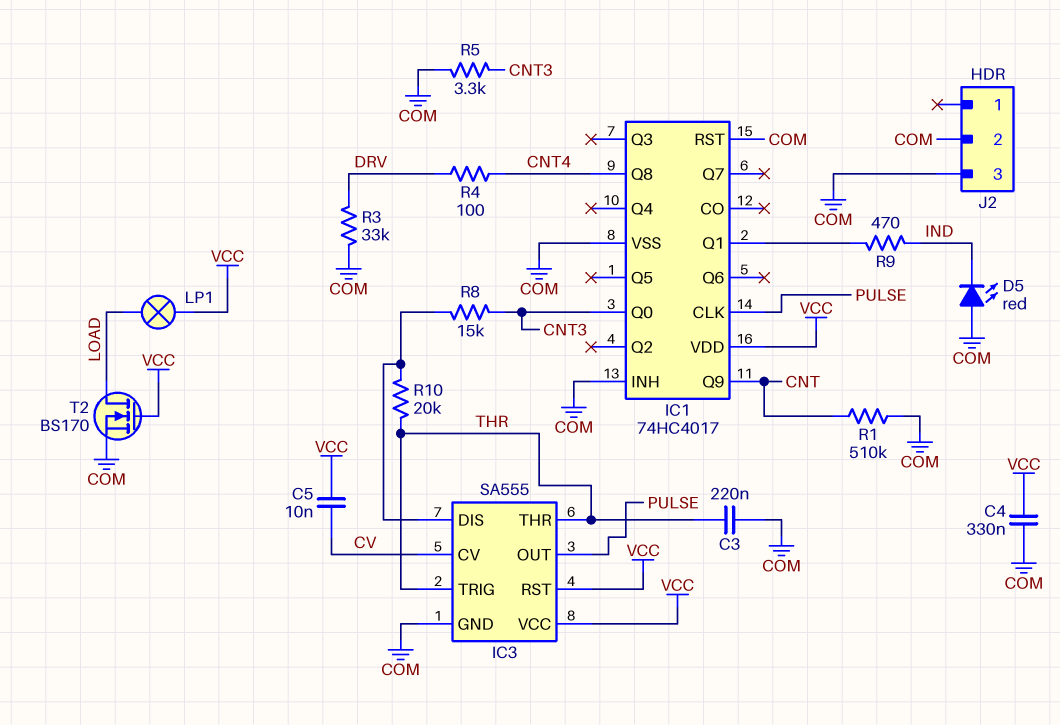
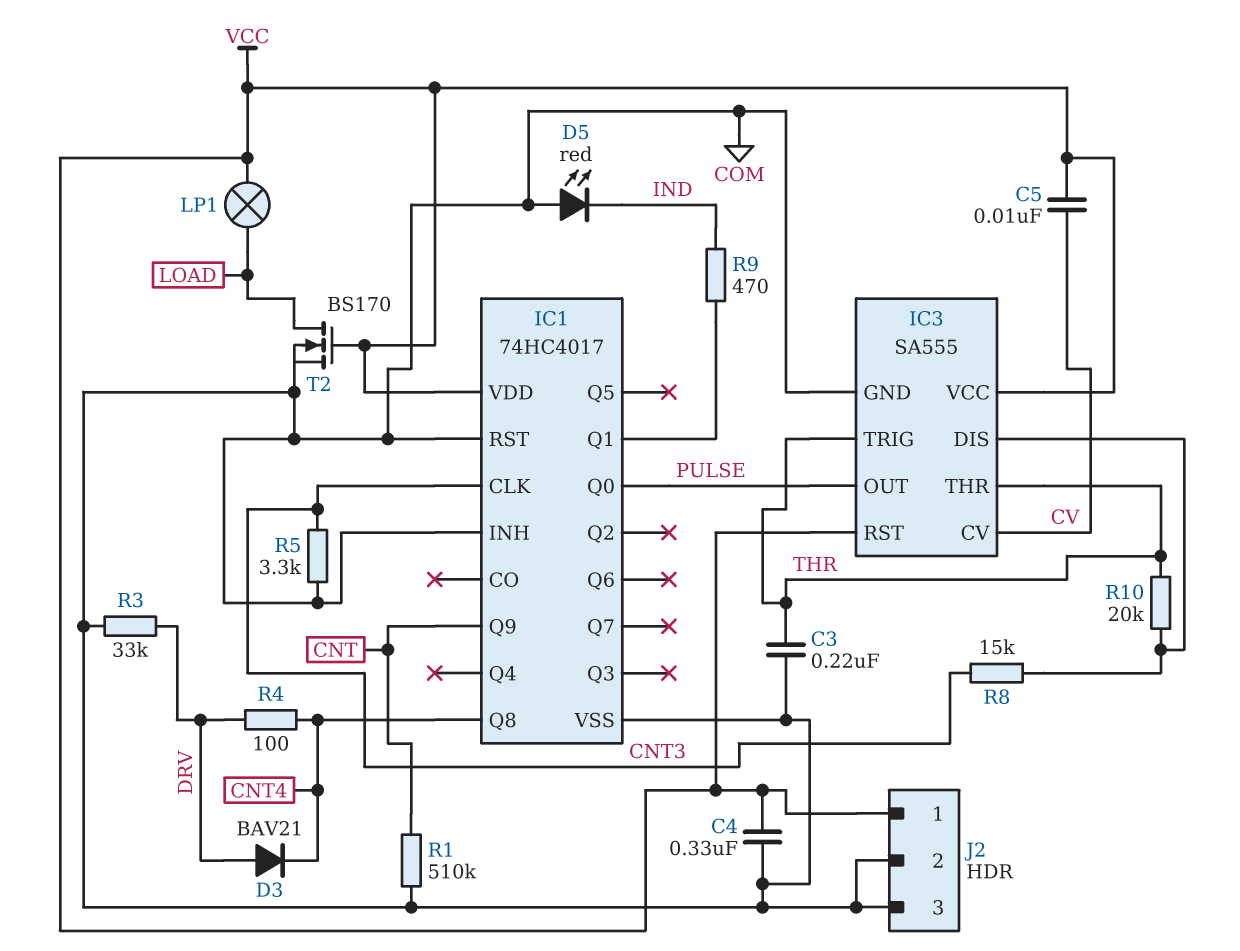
D3: none -> diode BAV21 (A DRV, K CNT4)
IC1 pin CLK: PULSE -> CNT3
IC1 pin Q0: CNT3 -> PULSE
J2 pin 1: none -> VCC

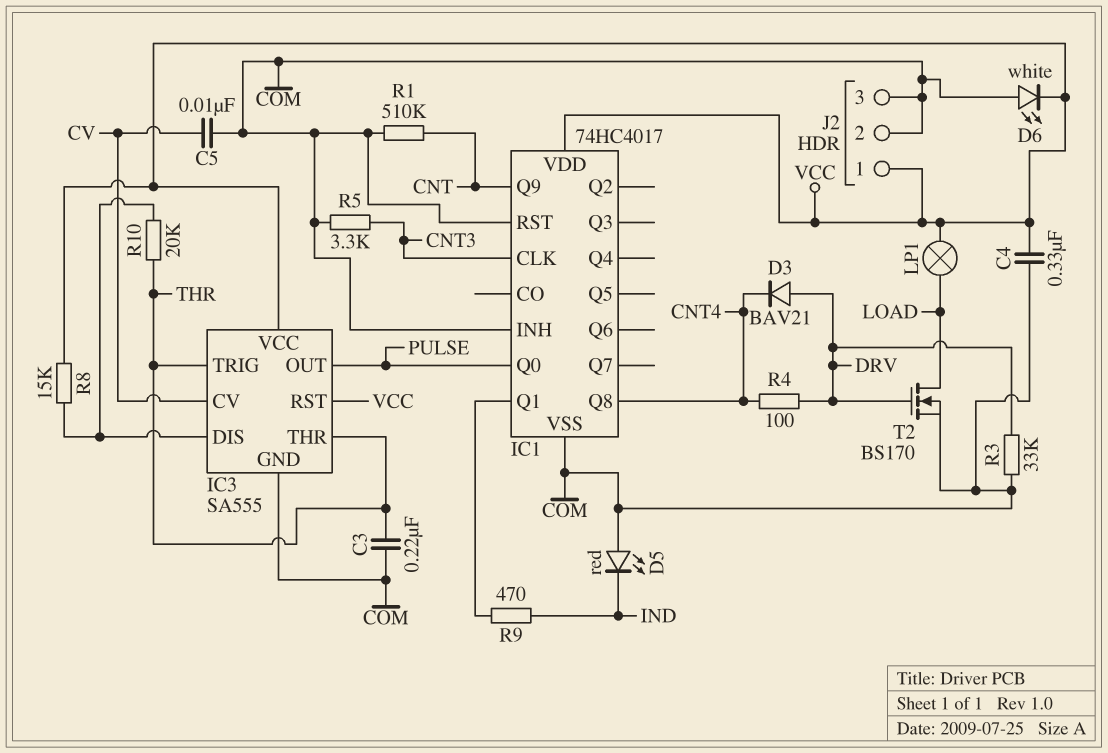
C5: 10nF (CV, VCC) -> 10nF (COM, CV)
D6: none -> LED white (A COM, K VCC)
R8: 15k (CNT3, IC3/DIS) -> 15k (IC3/DIS, VCC)
T2: NMOS BS170 (G VCC, D LOAD, S COM) -> NMOS BS170 (G DRV, D LOAD, S COM)

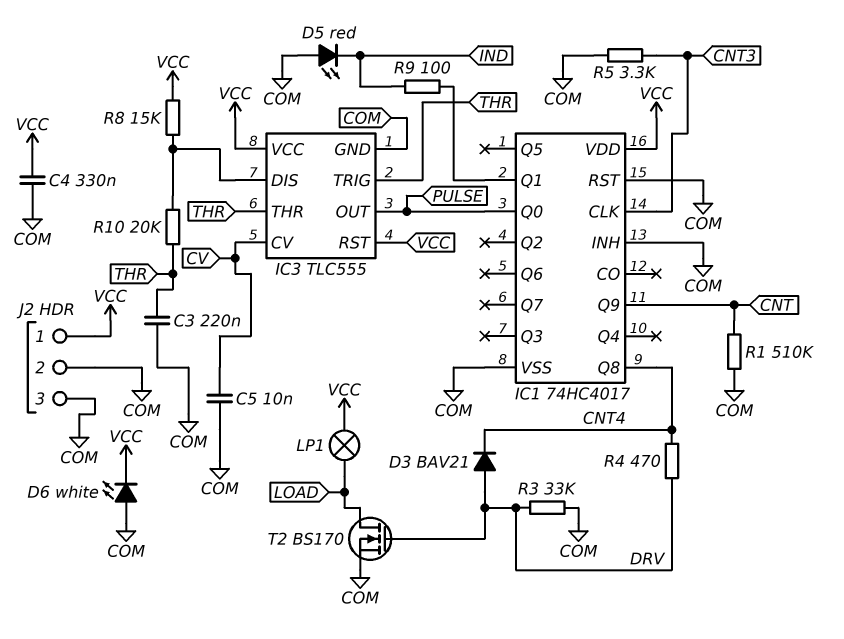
IC3: SA555 -> TLC555
R4: 100 (CNT4, DRV) -> 470 (CNT4, DRV)
R9: 470 (IC1/Q1, IND) -> 100 (IC1/Q1, IND)

